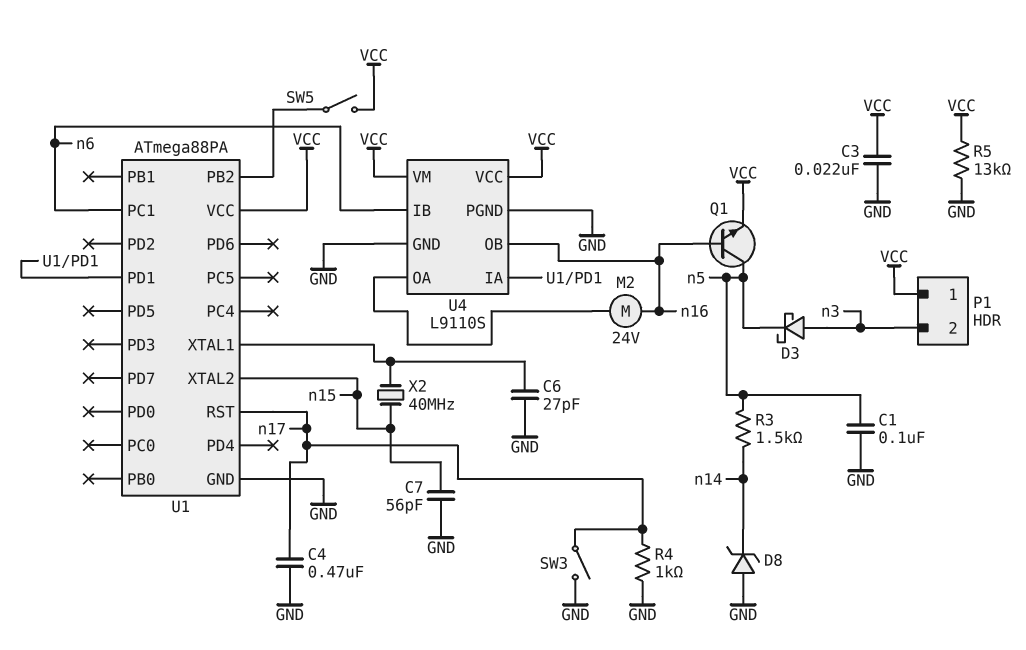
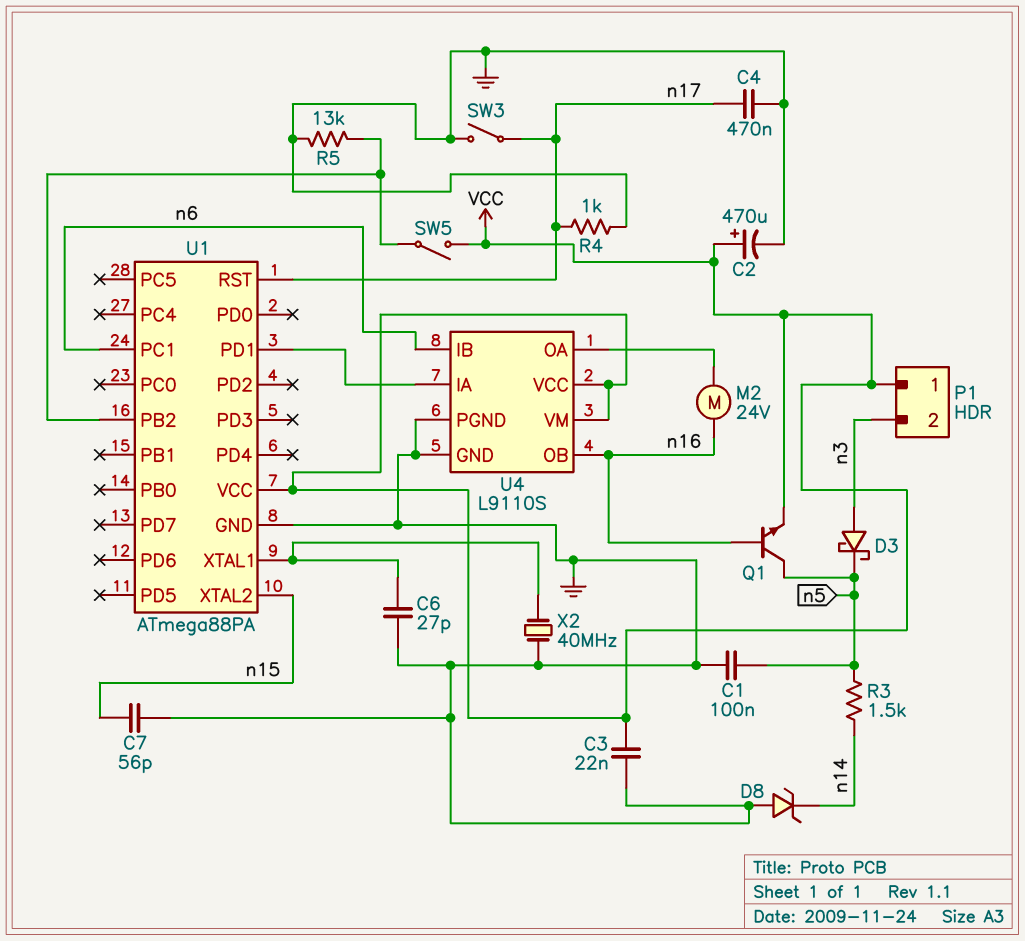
C2: none -> 470uF (plus VCC, minus GND)
R5: 13k (GND, VCC) -> 13k (GND, U1/PB2)
X2: 40MHz (U1/XTAL1, n15) -> 40MHz (GND, U1/XTAL1)

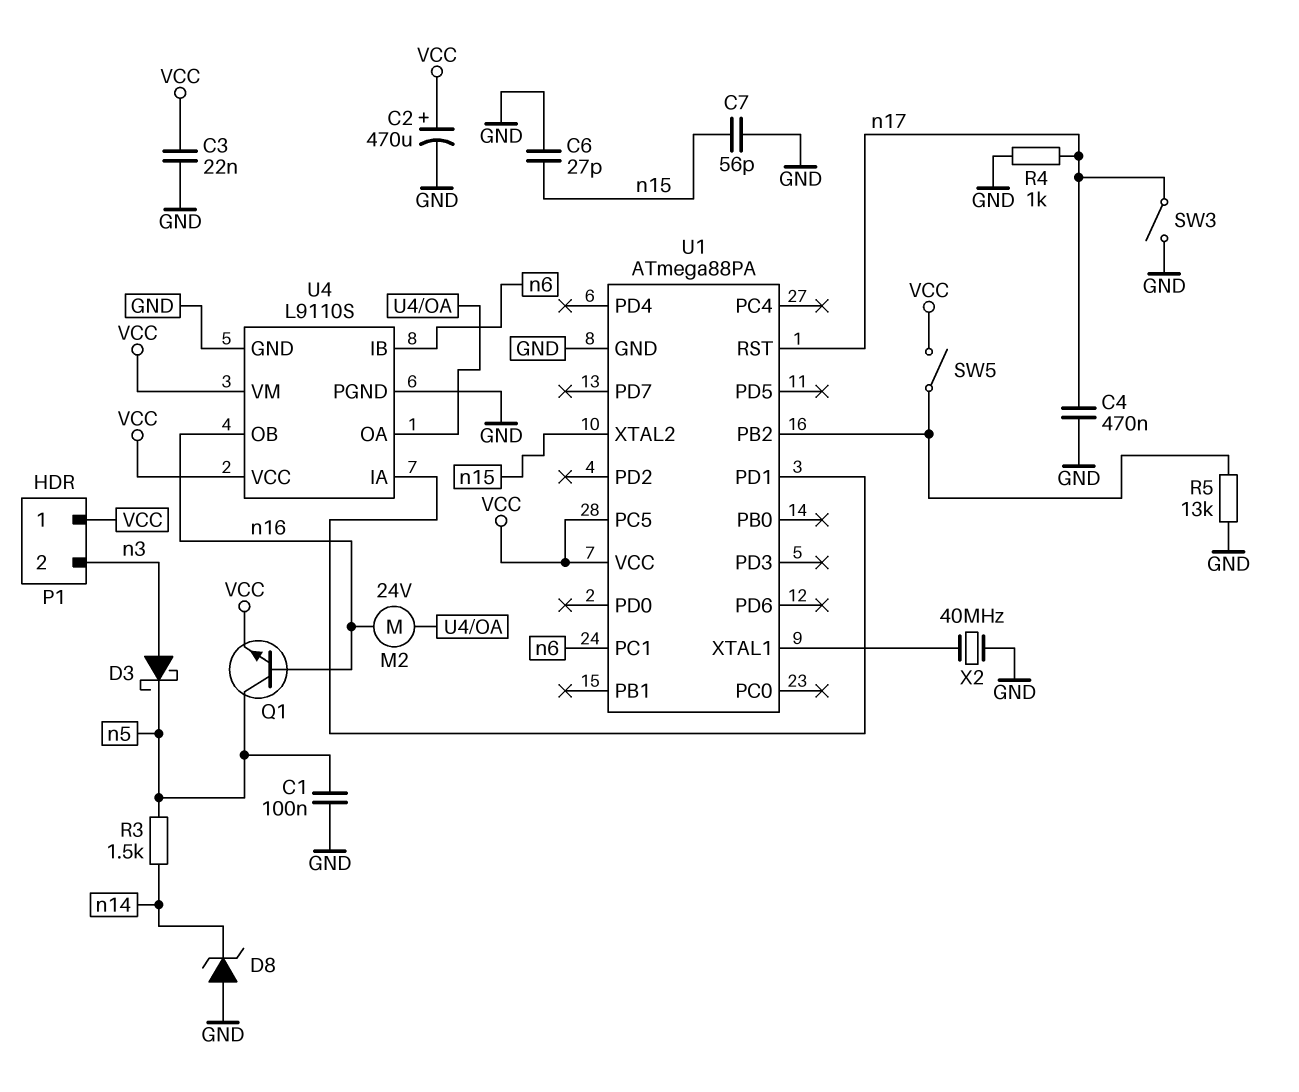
C6: 27pF (GND, U1/XTAL1) -> 27pF (GND, n15)
U1 pin PC5: none -> VCC

